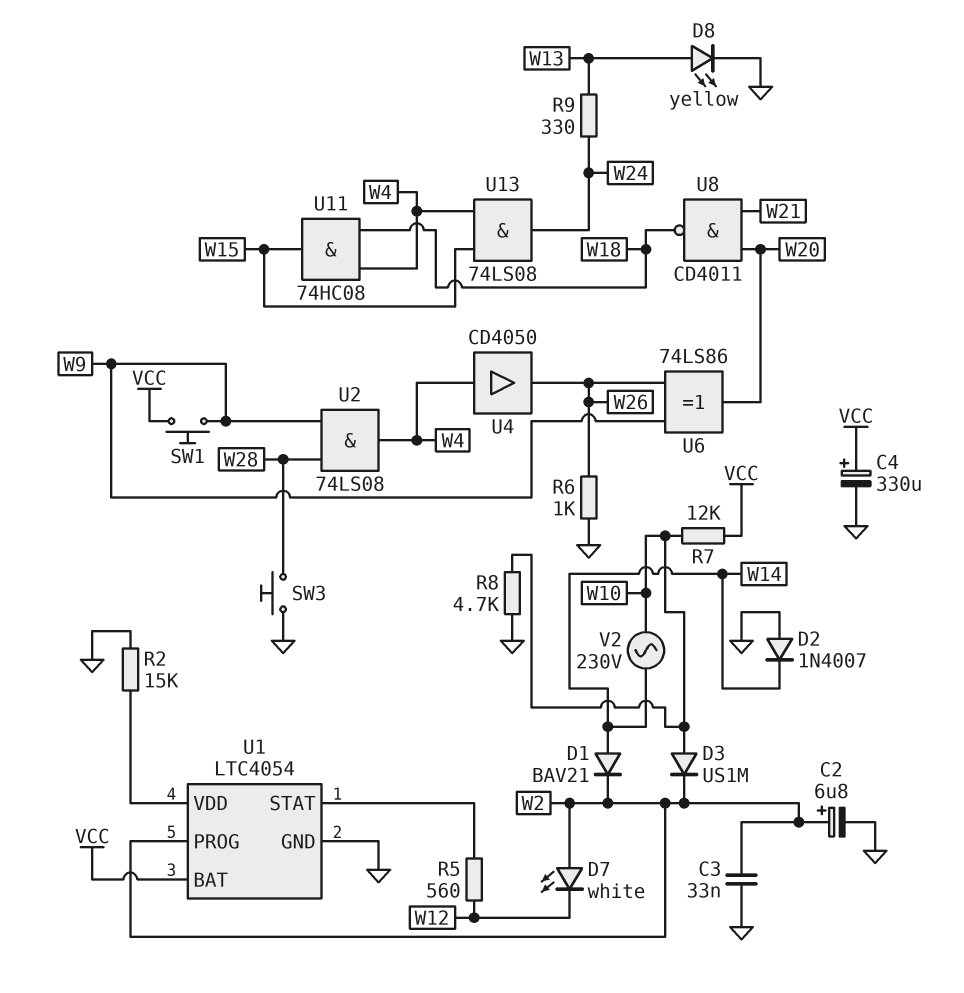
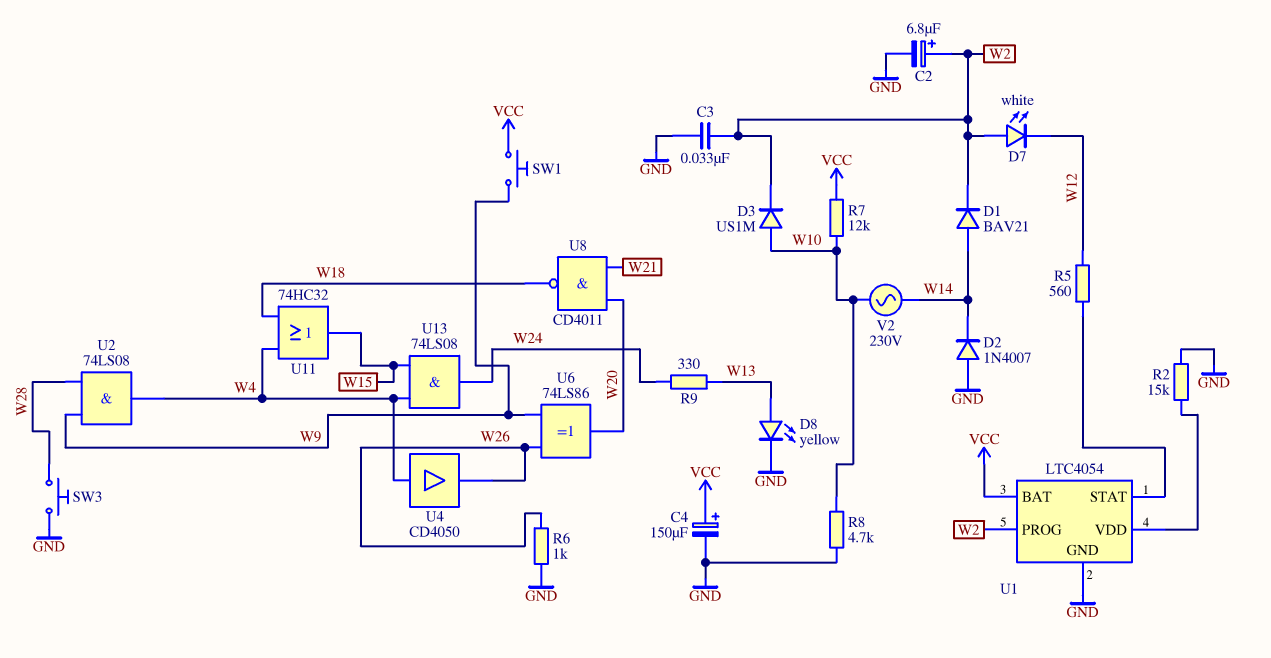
C4: 330uF (plus VCC, minus GND) -> 150uF (plus VCC, minus GND)
U11: AND 74HC08 (in W4, in W18, out W15) -> OR 74HC32 (in W4, in W18, out W15)

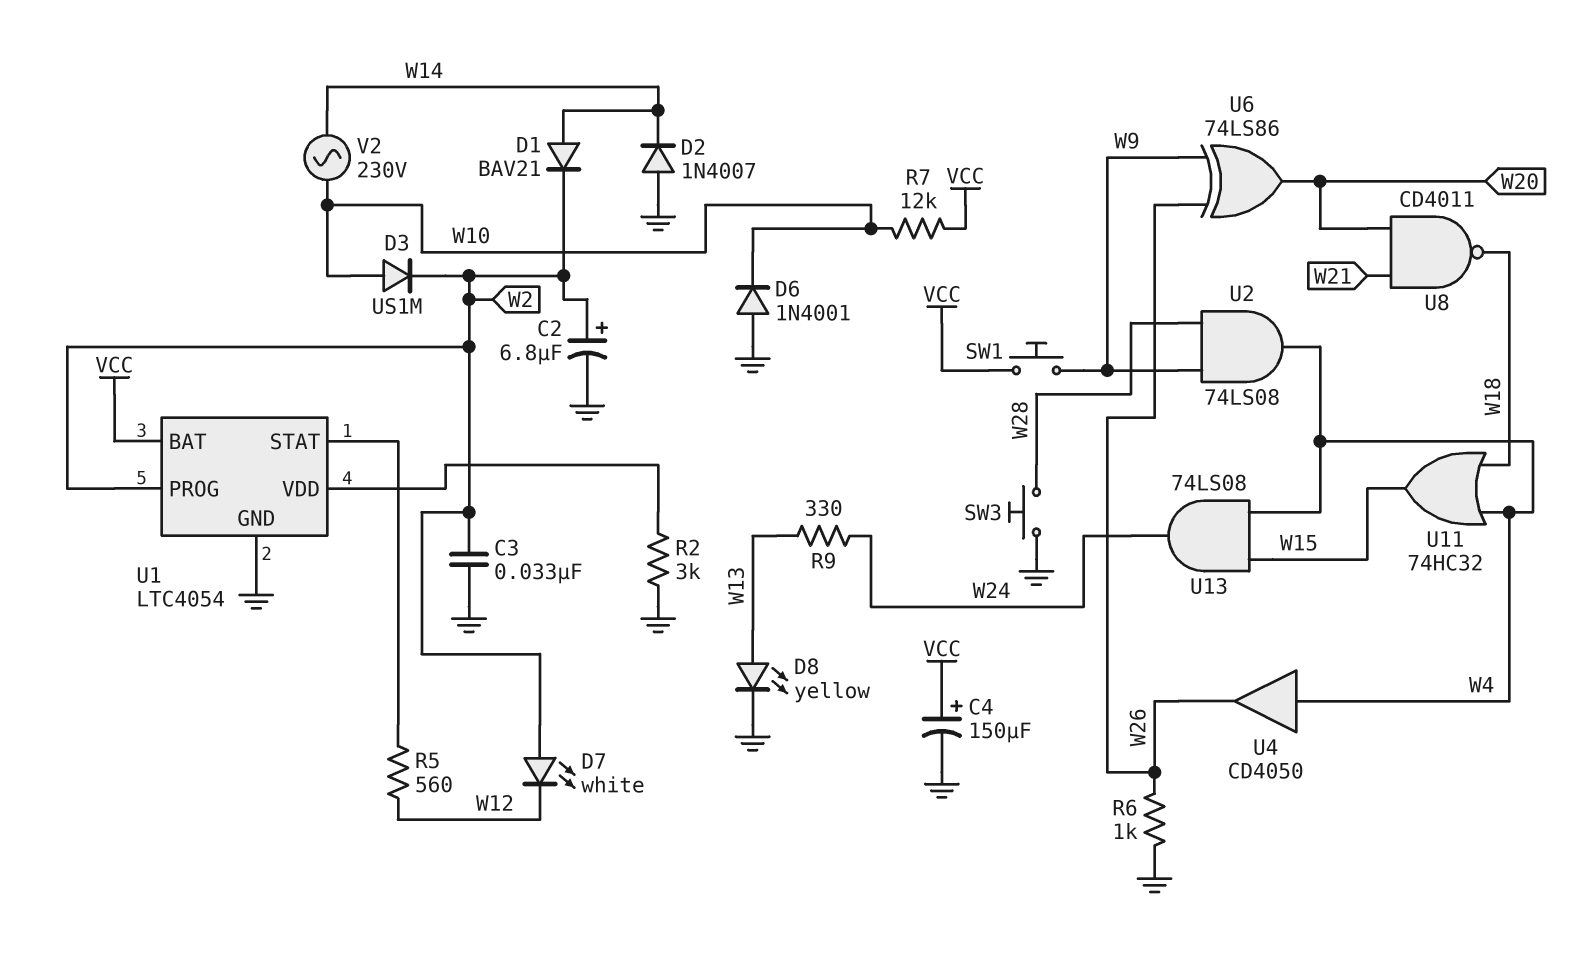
D6: none -> diode 1N4001 (A GND, K W10)
R2: 15k (GND, U1/VDD) -> 3k (GND, U1/VDD)
R8: 4.7k (GND, W10) -> none

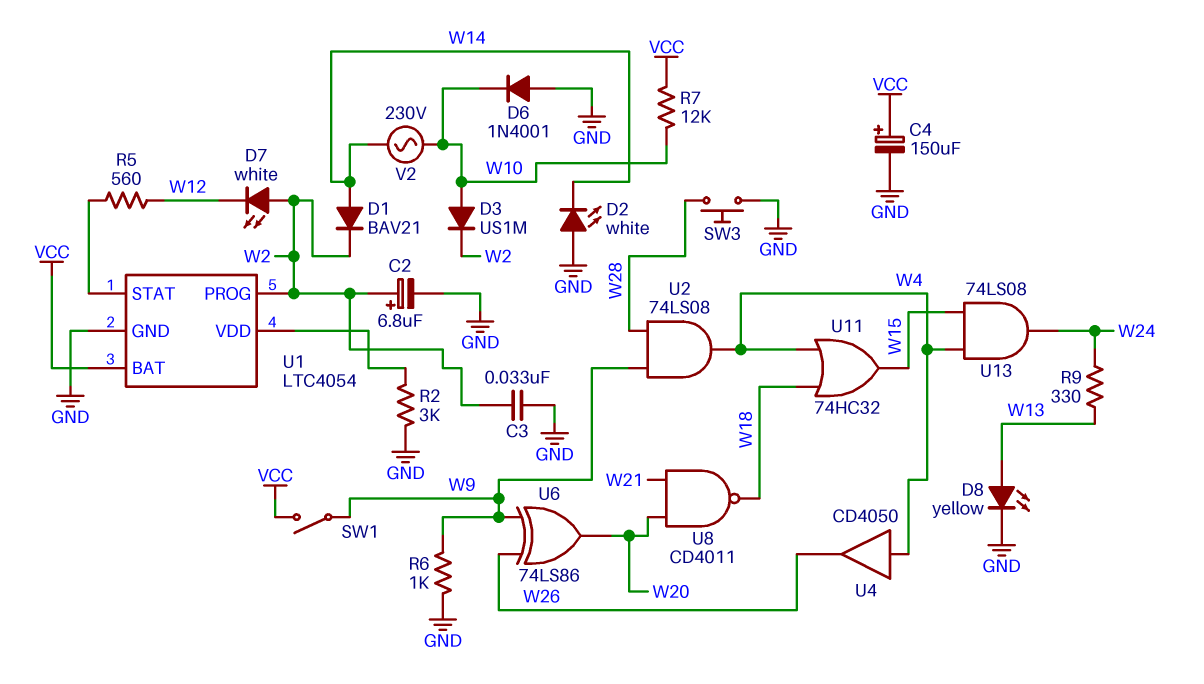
D2: diode 1N4007 (A GND, K W14) -> LED white (A GND, K W14)
R6: 1k (GND, W26) -> 1k (GND, W9)
SW1: button (VCC, W9) -> switch (VCC, W9)

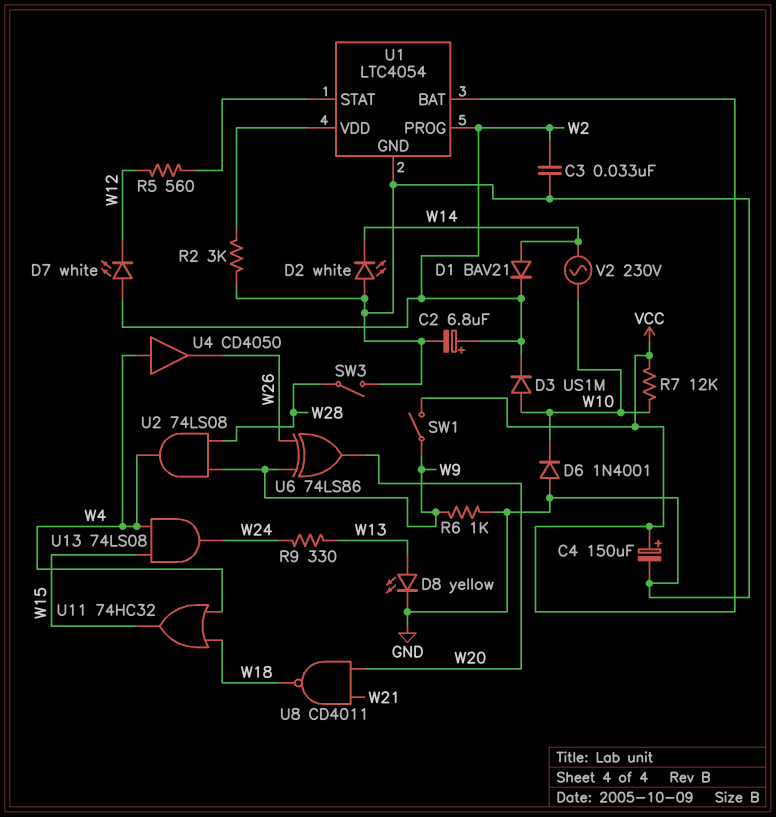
SW3: button (GND, W28) -> switch (GND, W28)

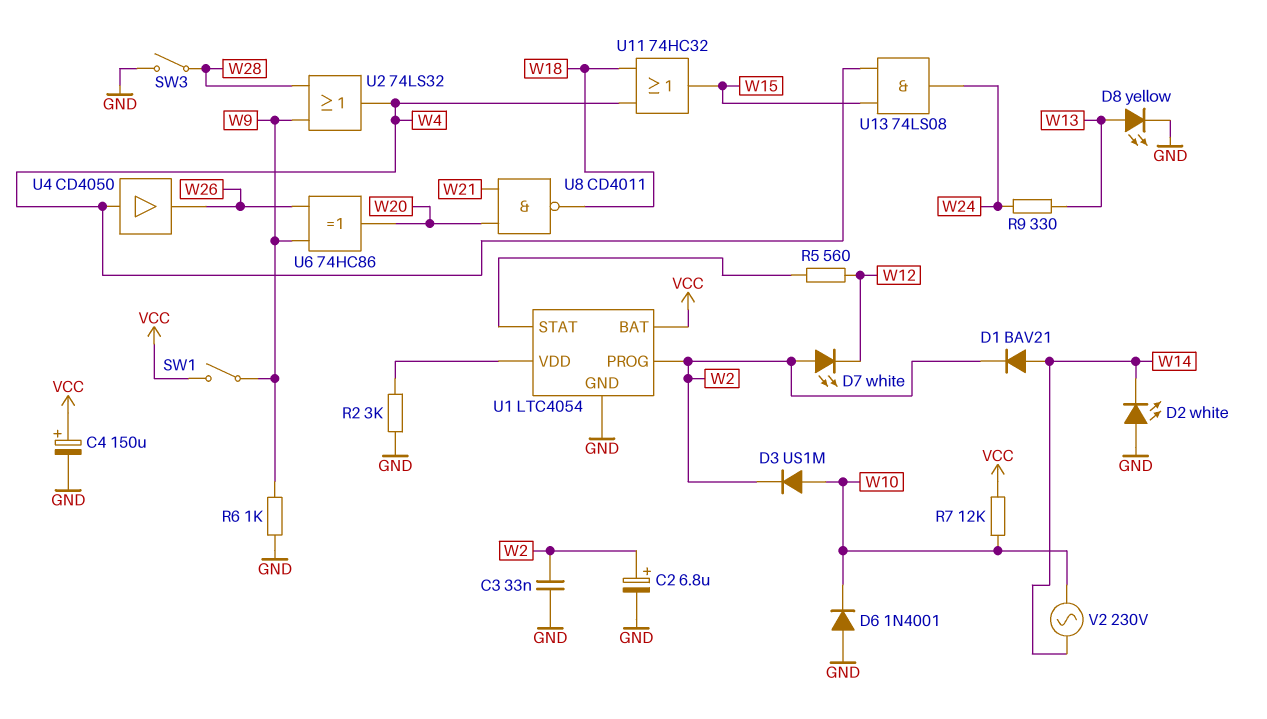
U2: AND 74LS08 (in W9, in W28, out W4) -> OR 74LS32 (in W9, in W28, out W4)
U6: XOR 74LS86 (in W9, in W26, out W20) -> XOR 74HC86 (in W9, in W26, out W20)

